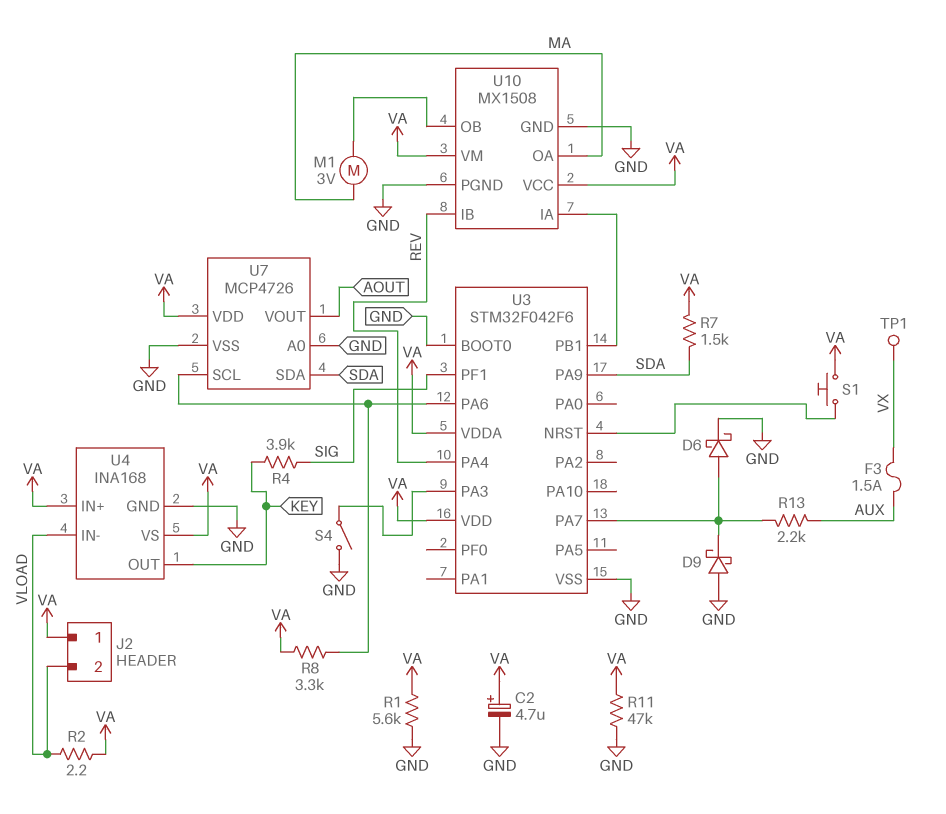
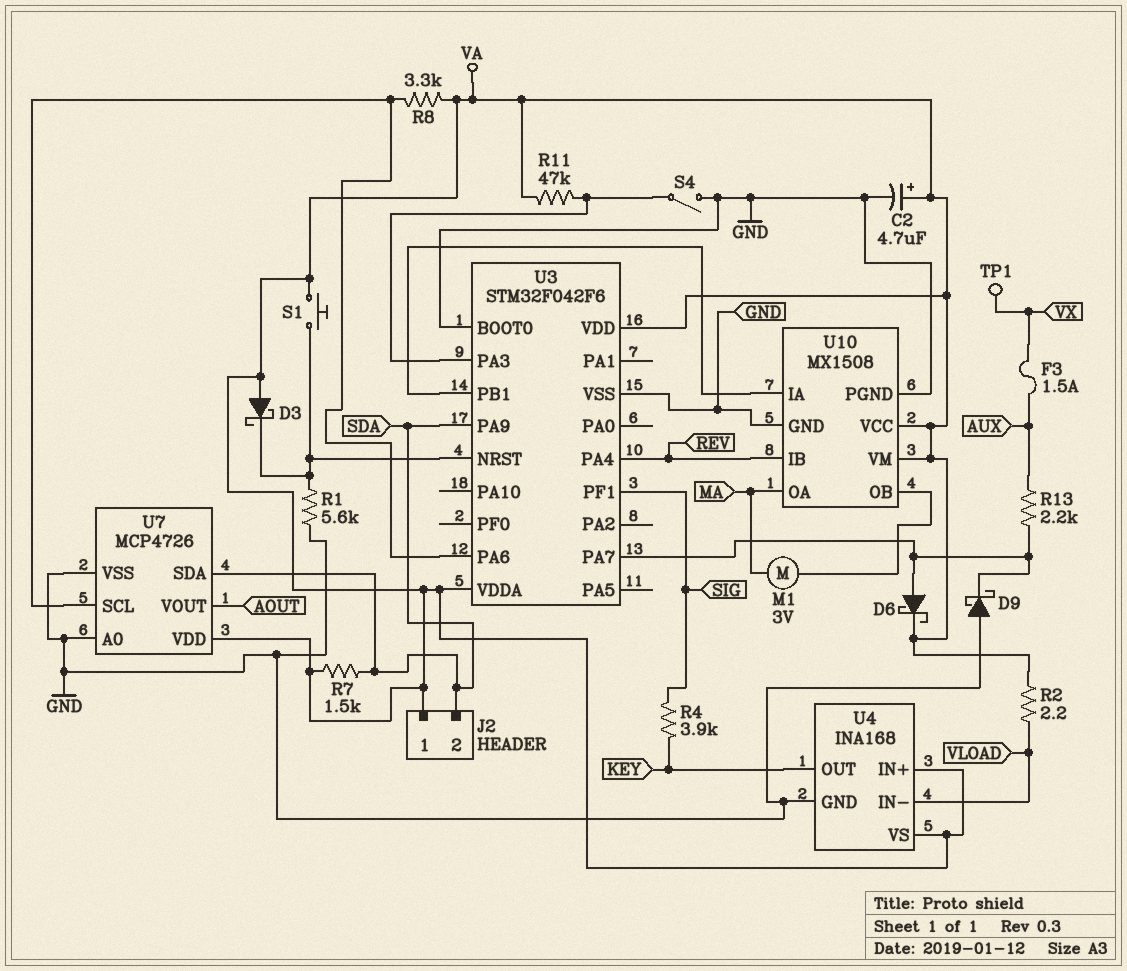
D3: none -> schottky (A VA, K U3/NRST)
D6: schottky (A U3/PA7, K GND) -> schottky (A U3/PA7, K VA)
J2 pin 2: VLOAD -> SDA
R1: 5.6k (GND, VA) -> 5.6k (GND, U3/NRST)
R11: 47k (GND, VA) -> 47k (U3/PA3, VA)

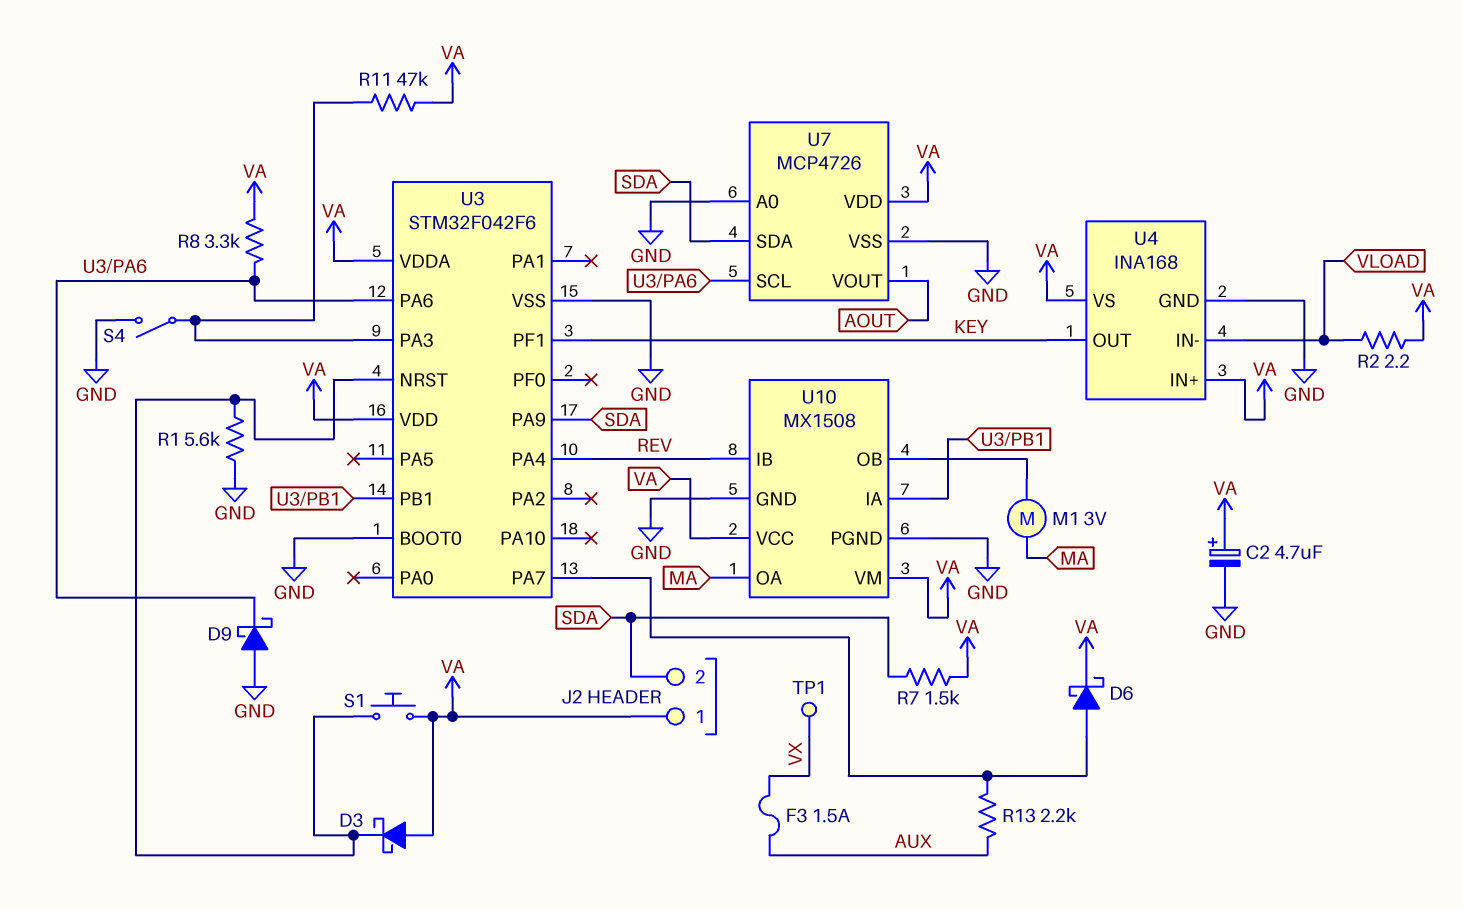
D9: schottky (A GND, K U3/PA7) -> schottky (A GND, K U3/PA6)
R4: 3.9k (KEY, SIG) -> none
U3 pin PF1: SIG -> KEY

